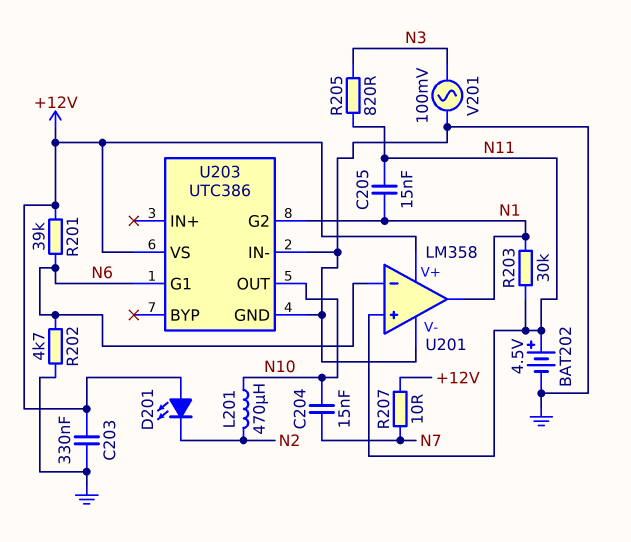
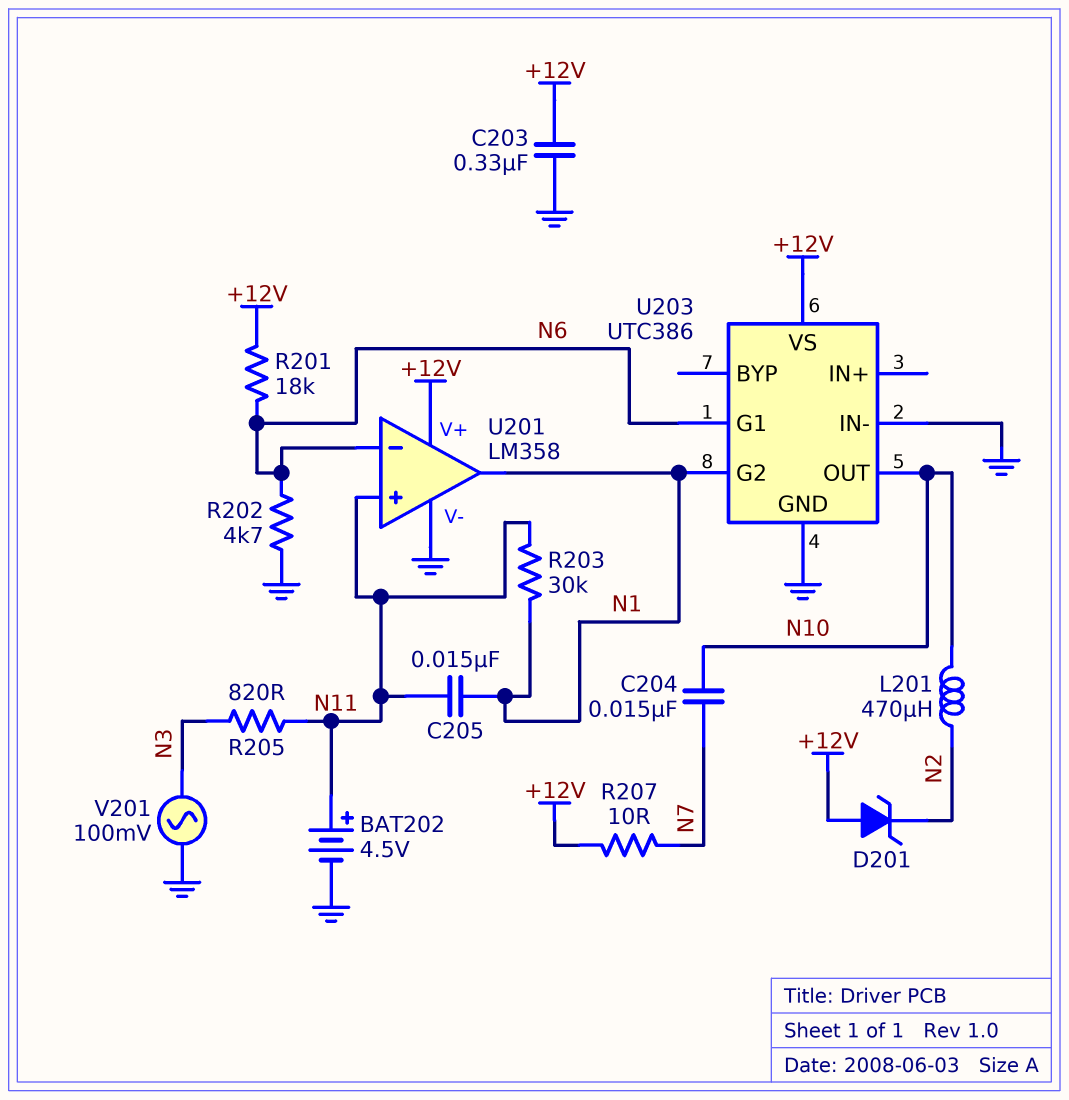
D201: LED (A +12V, K N2) -> zener (A +12V, K N2)
R201: 39k (+12V, N6) -> 18k (+12V, N6)

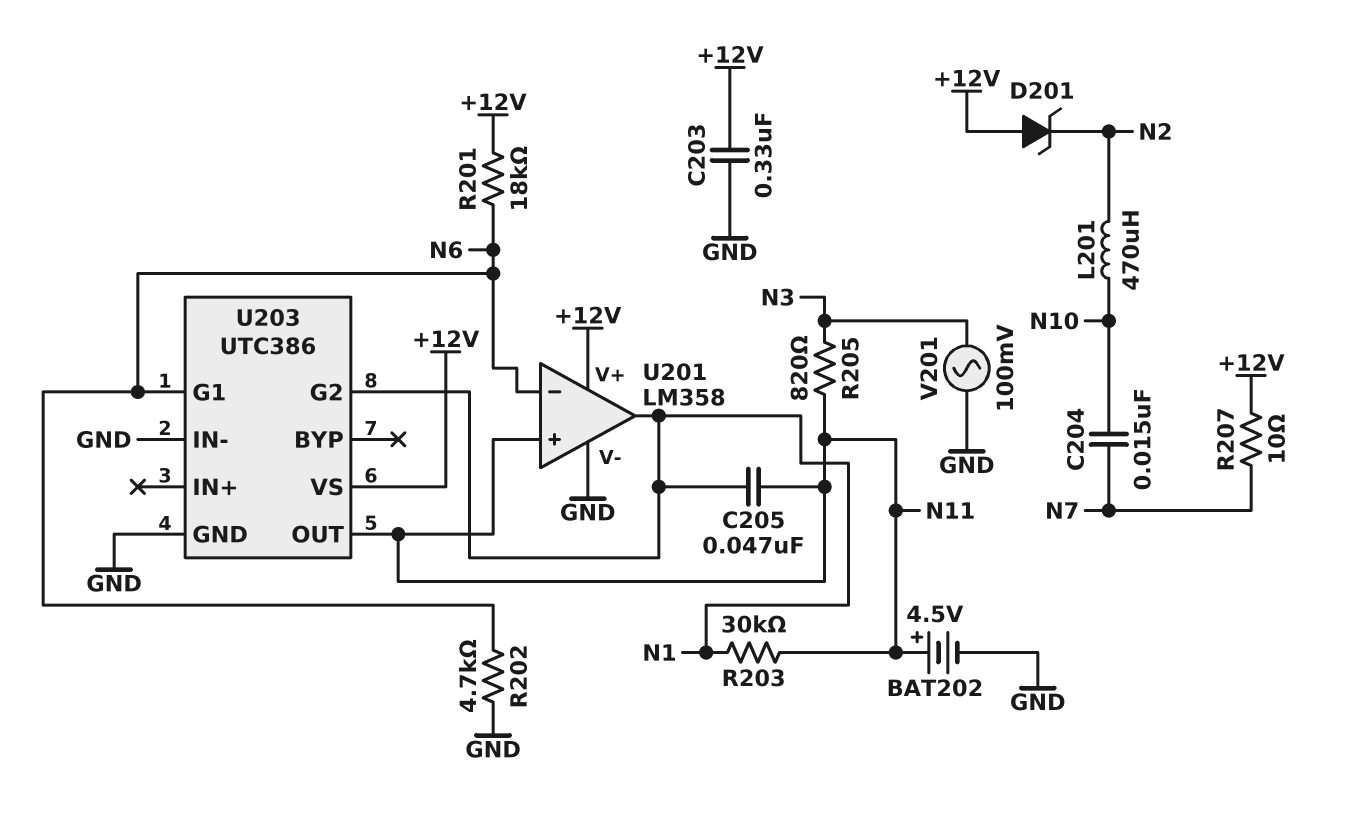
C205: 15nF (N1, N11) -> 47nF (N1, N11)
U203 pin OUT: N10 -> N11

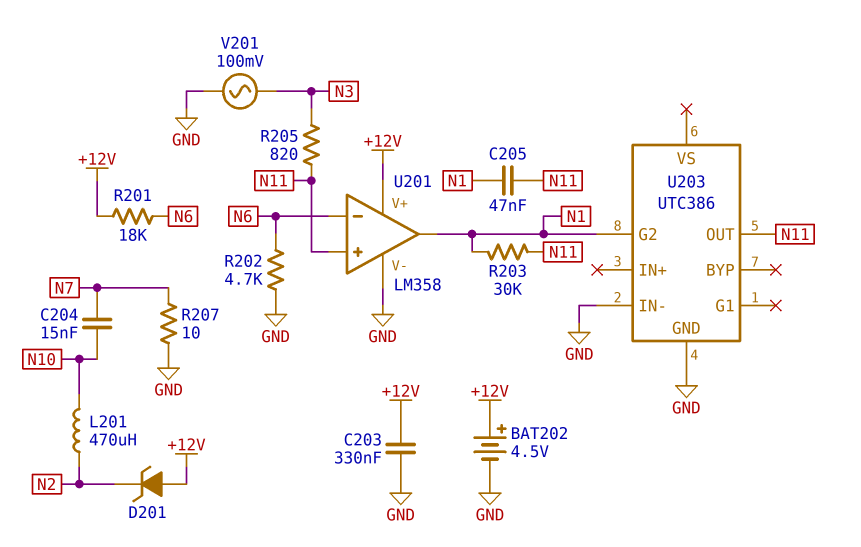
BAT202: 4.5V (plus N11, minus GND) -> 4.5V (plus +12V, minus GND)
R207: 10 (+12V, N7) -> 10 (GND, N7)
U203 pin G1: N6 -> none
U203 pin VS: +12V -> none

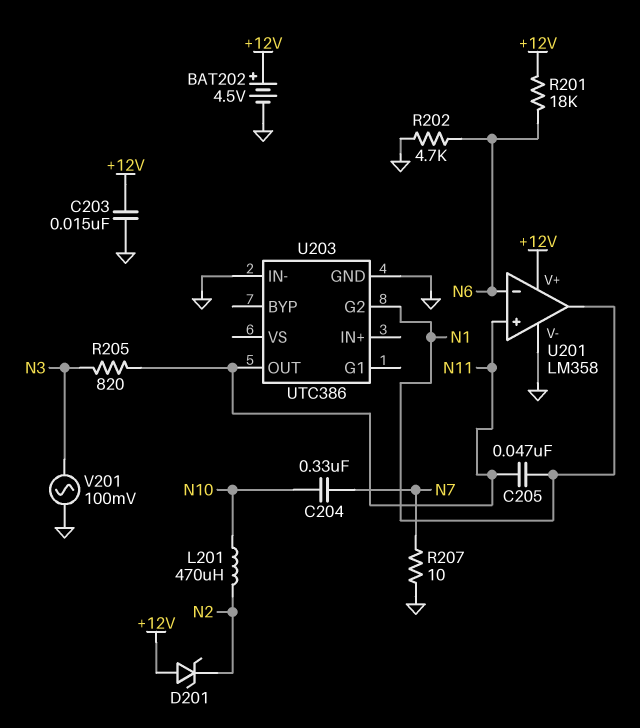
C203: 330nF (+12V, GND) -> 15nF (+12V, GND)
C204: 15nF (N7, N10) -> 330nF (N7, N10)
R203: 30k (N1, N11) -> none

